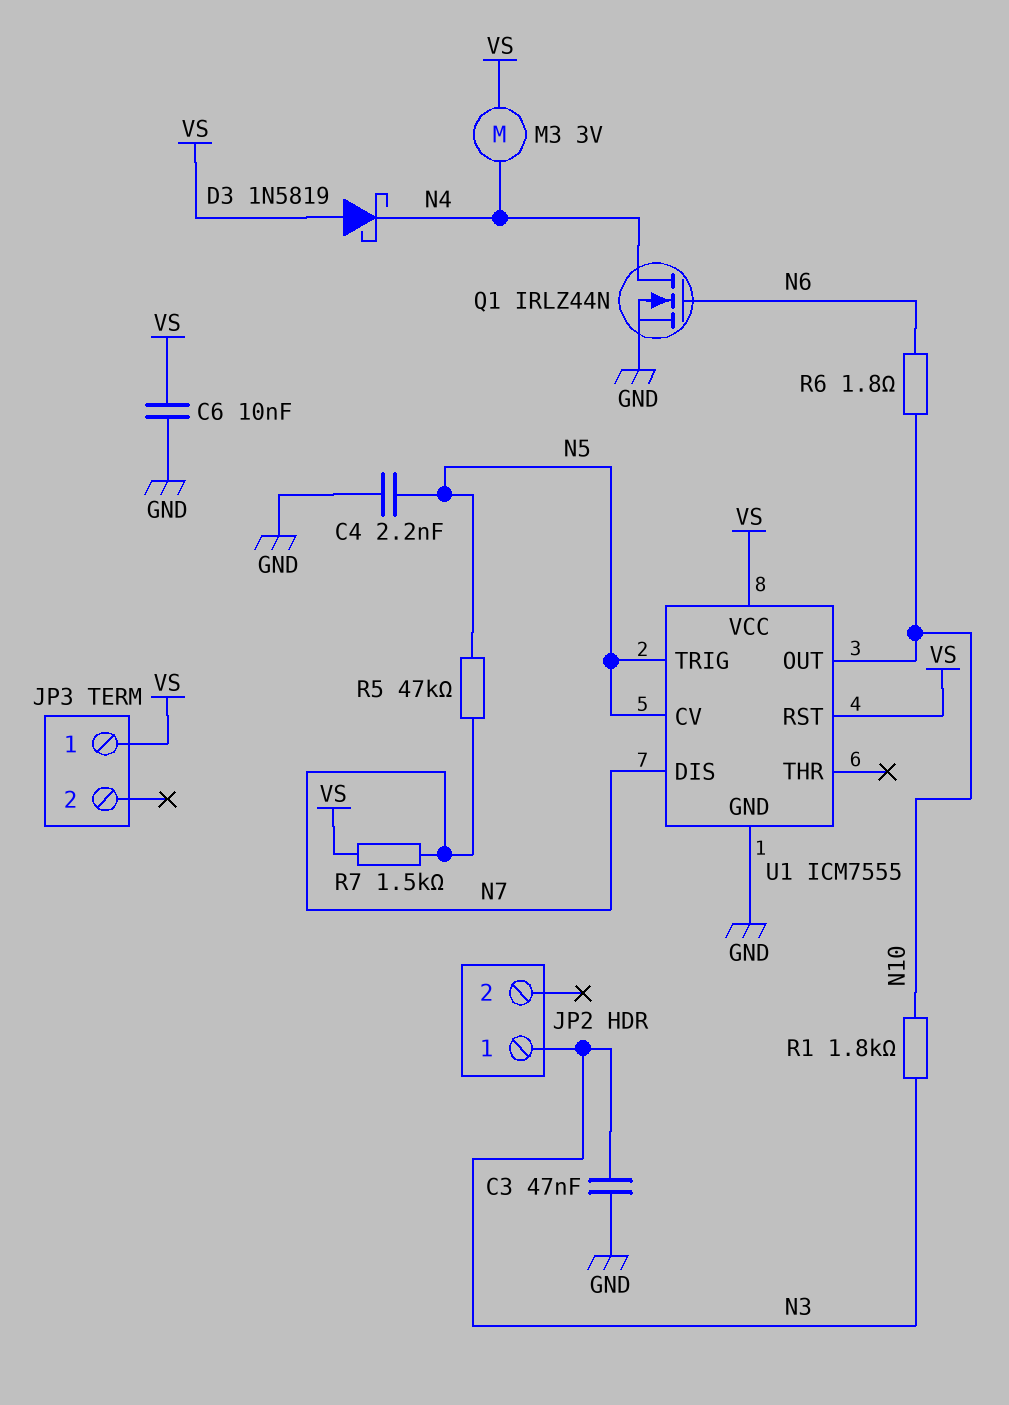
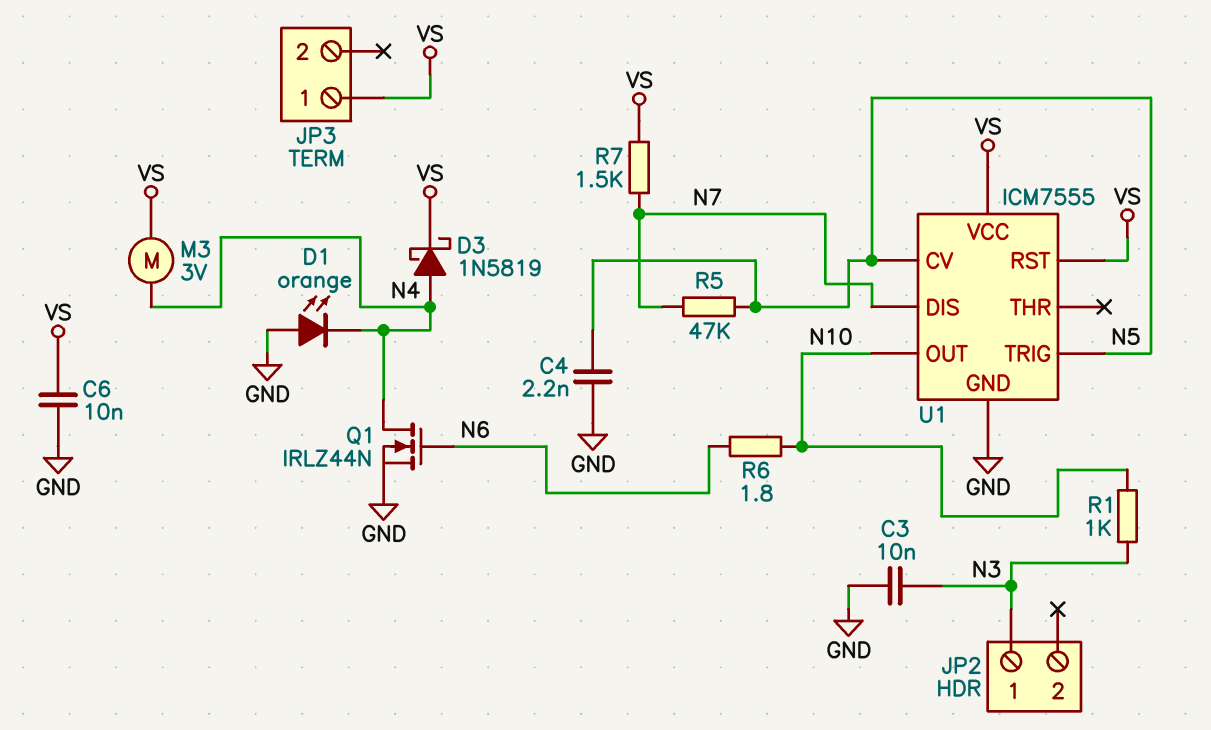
C3: 47nF (GND, N3) -> 10nF (GND, N3)
D1: none -> LED orange (A GND, K N4)
D3: schottky 1N5819 (A VS, K N4) -> schottky 1N5819 (A N4, K VS)
R1: 1.8k (N3, N10) -> 1k (N3, N10)

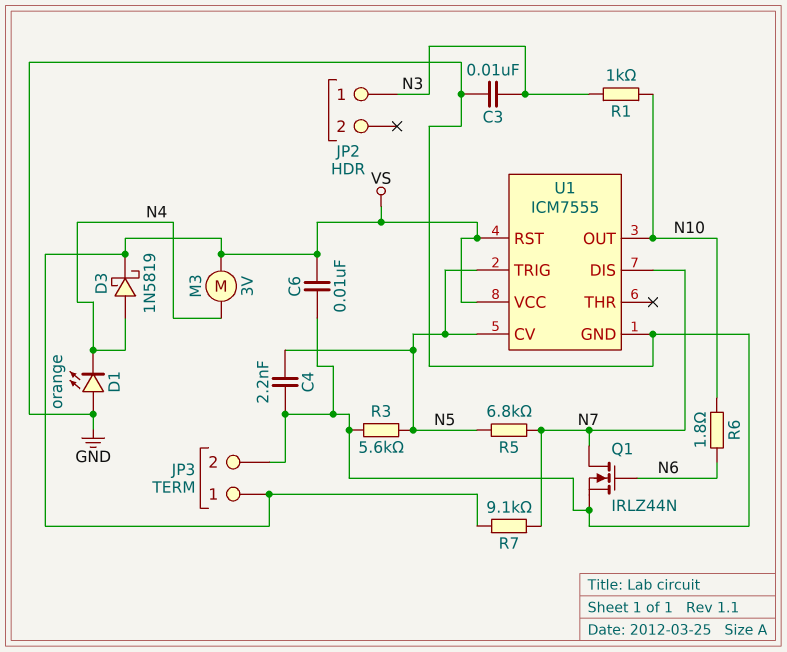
JP3 pin 2: none -> GND
Q1: NMOS IRLZ44N (G N6, D N4, S GND) -> NMOS IRLZ44N (G N6, D N7, S GND)
R3: none -> 5.6k (GND, N5)
R5: 47k (N5, N7) -> 6.8k (N5, N7)
R7: 1.5k (N7, VS) -> 9.1k (N7, VS)

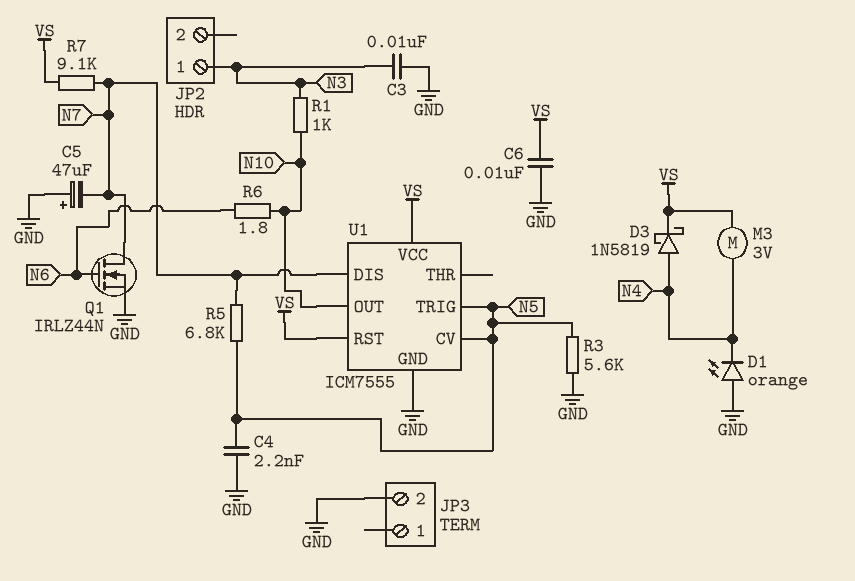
C5: none -> 47uF (plus GND, minus N7)
JP3 pin 1: VS -> none

